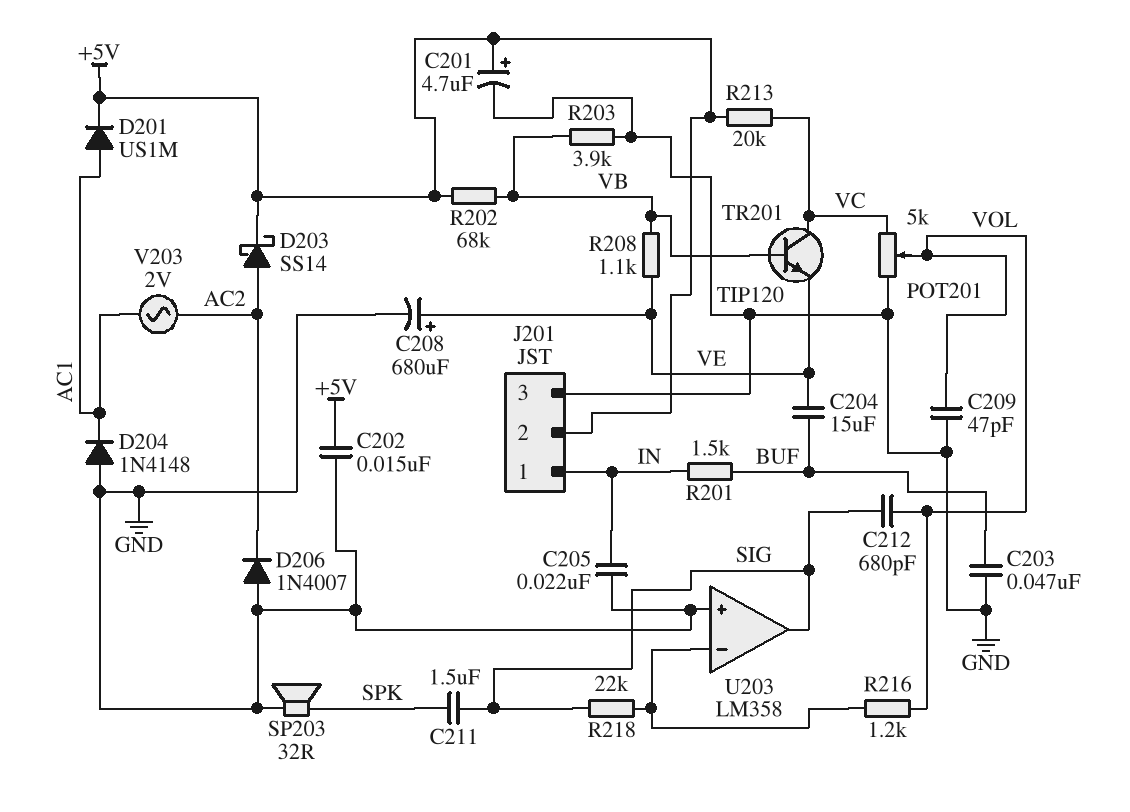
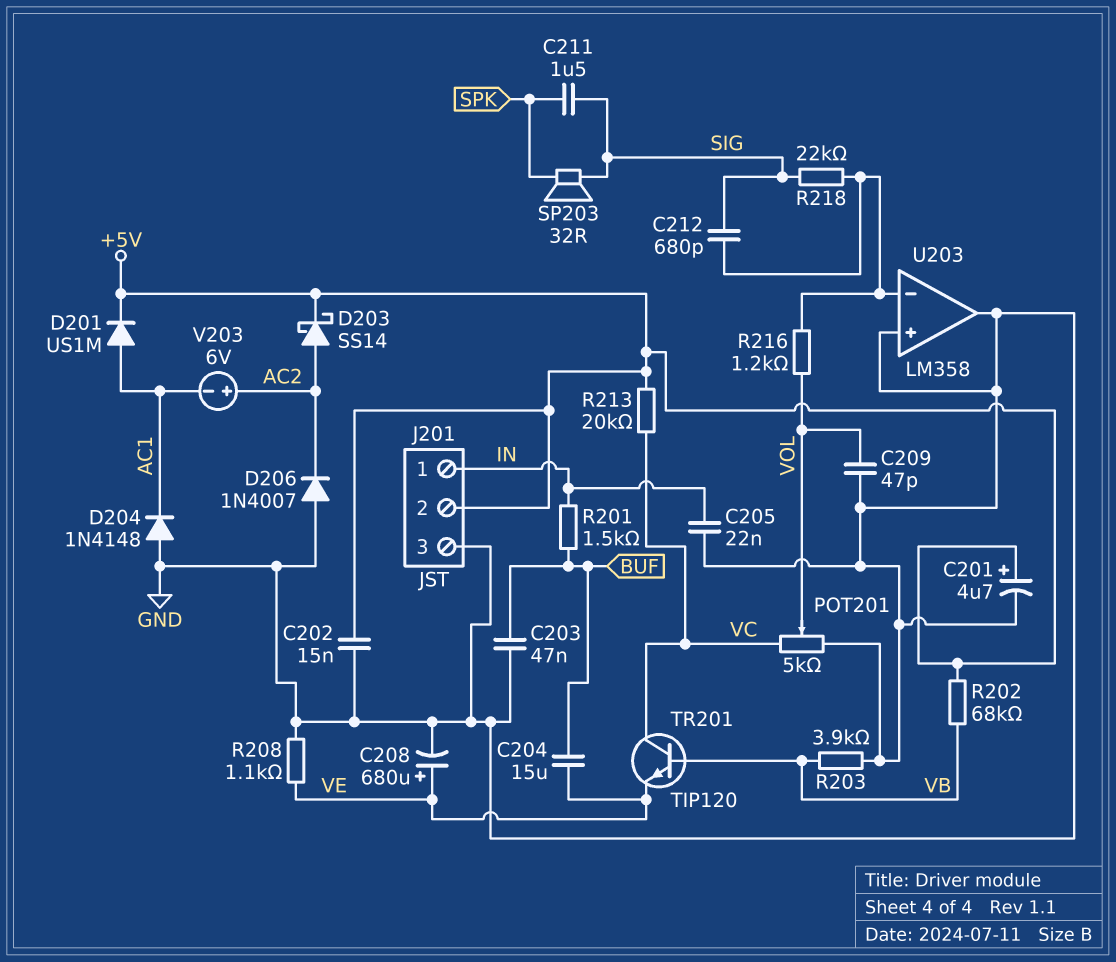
C212: 680pF (SIG, VOL) -> 680pF (SIG, U203/in-)
R208: 1.1k (VB, VE) -> 1.1k (GND, VE)
SP203: speaker 32R (GND, SPK) -> speaker 32R (SIG, SPK)
U203 pin out: SIG -> GND
V203: AC 2V (AC1, AC2) -> 6V (plus AC2, minus AC1)

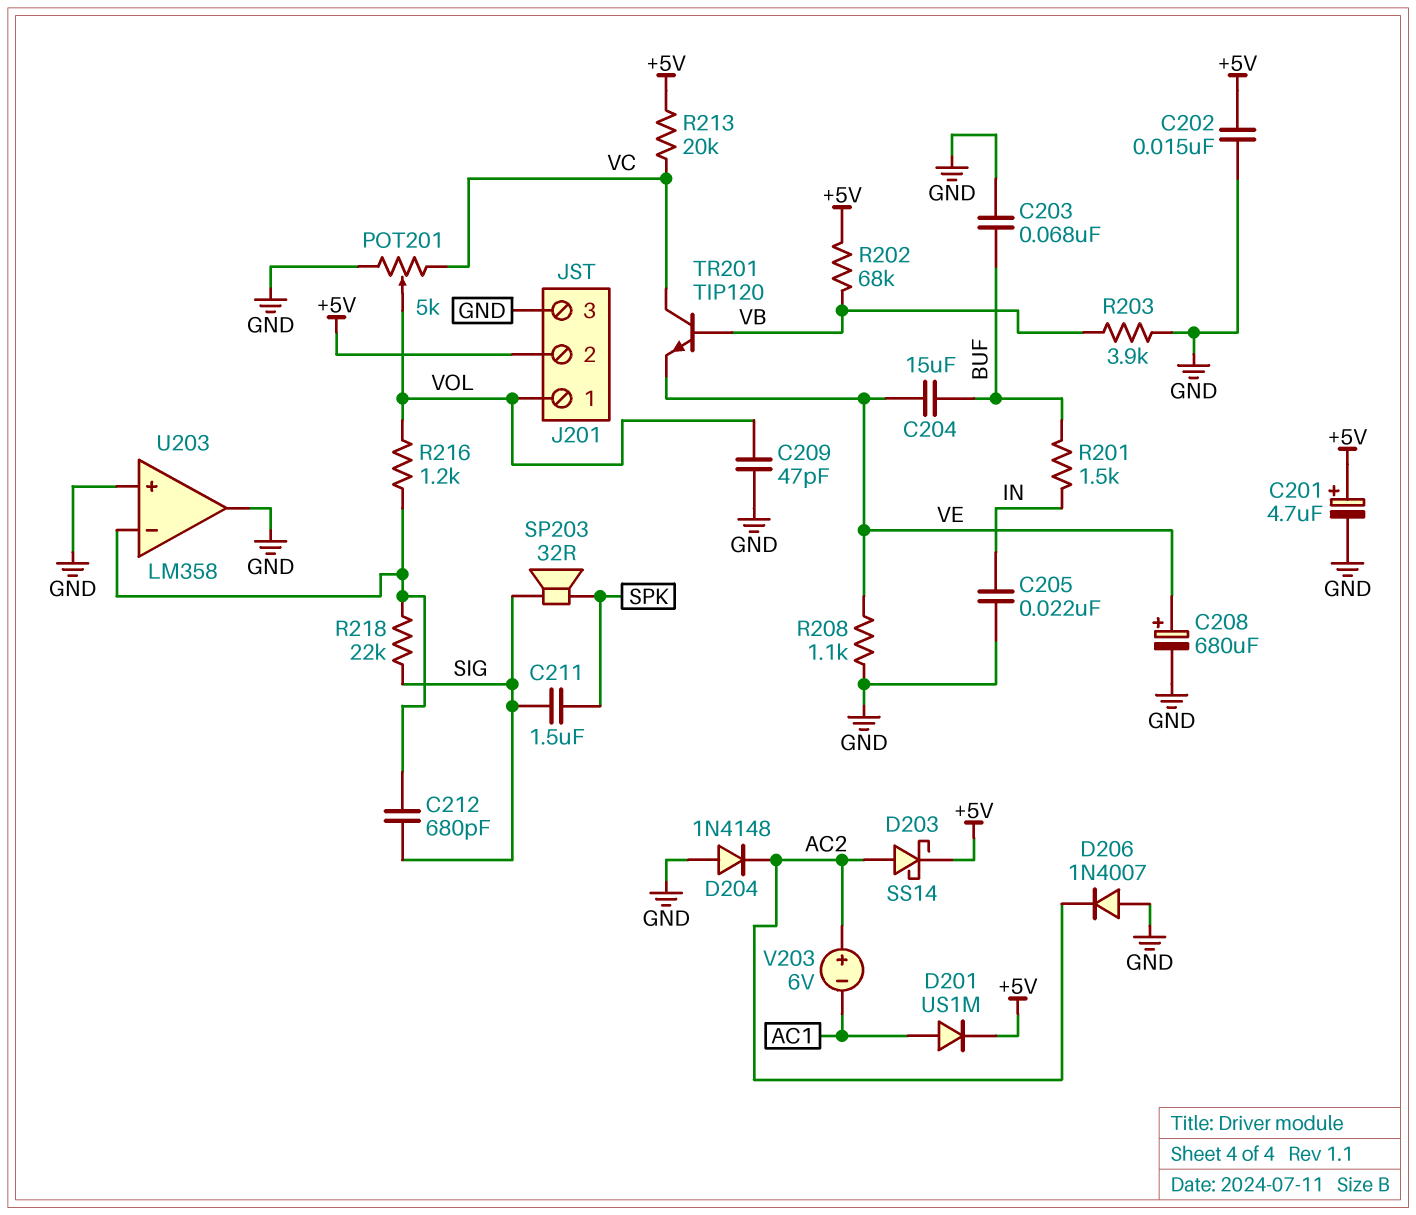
C203: 47nF (BUF, GND) -> 68nF (BUF, GND)
D204: diode 1N4148 (A GND, K AC1) -> diode 1N4148 (A GND, K AC2)
J201 pin 1: IN -> VOL

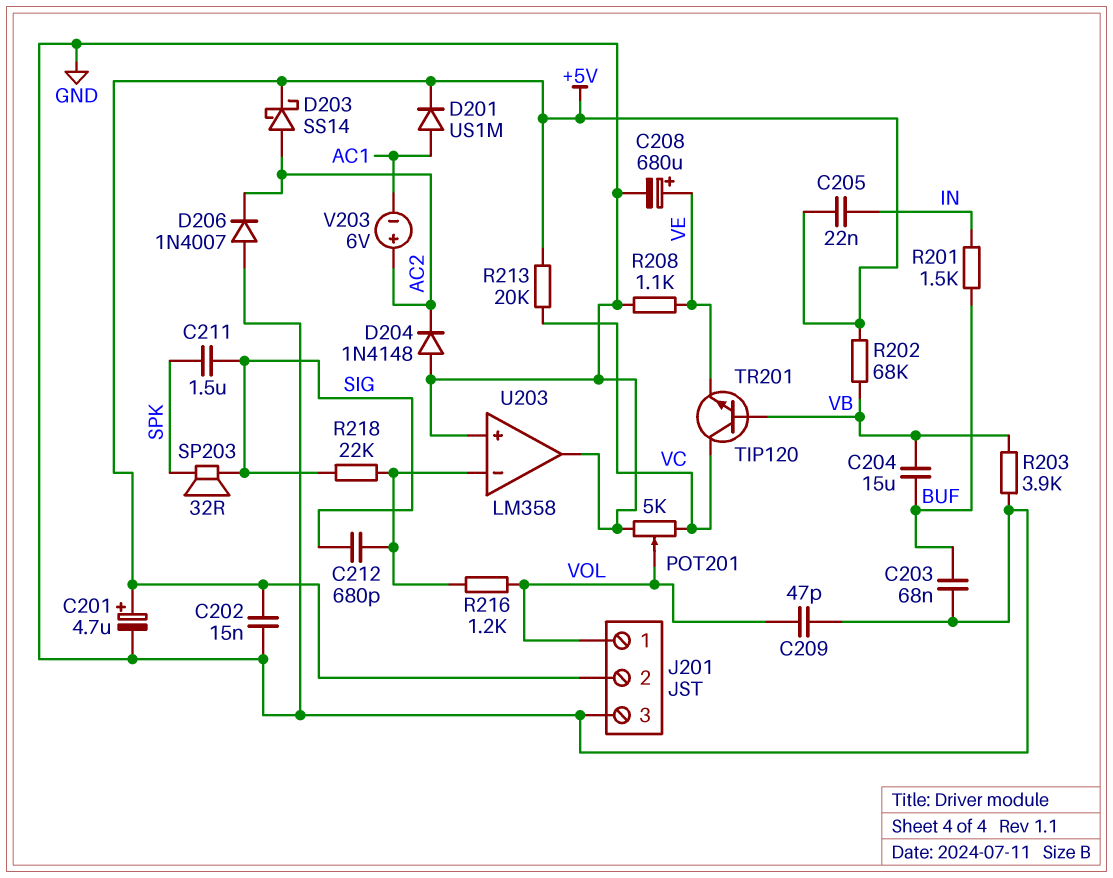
C204: 15uF (BUF, VE) -> 15uF (BUF, VB)
C205: 22nF (GND, IN) -> 22nF (+5V, IN)

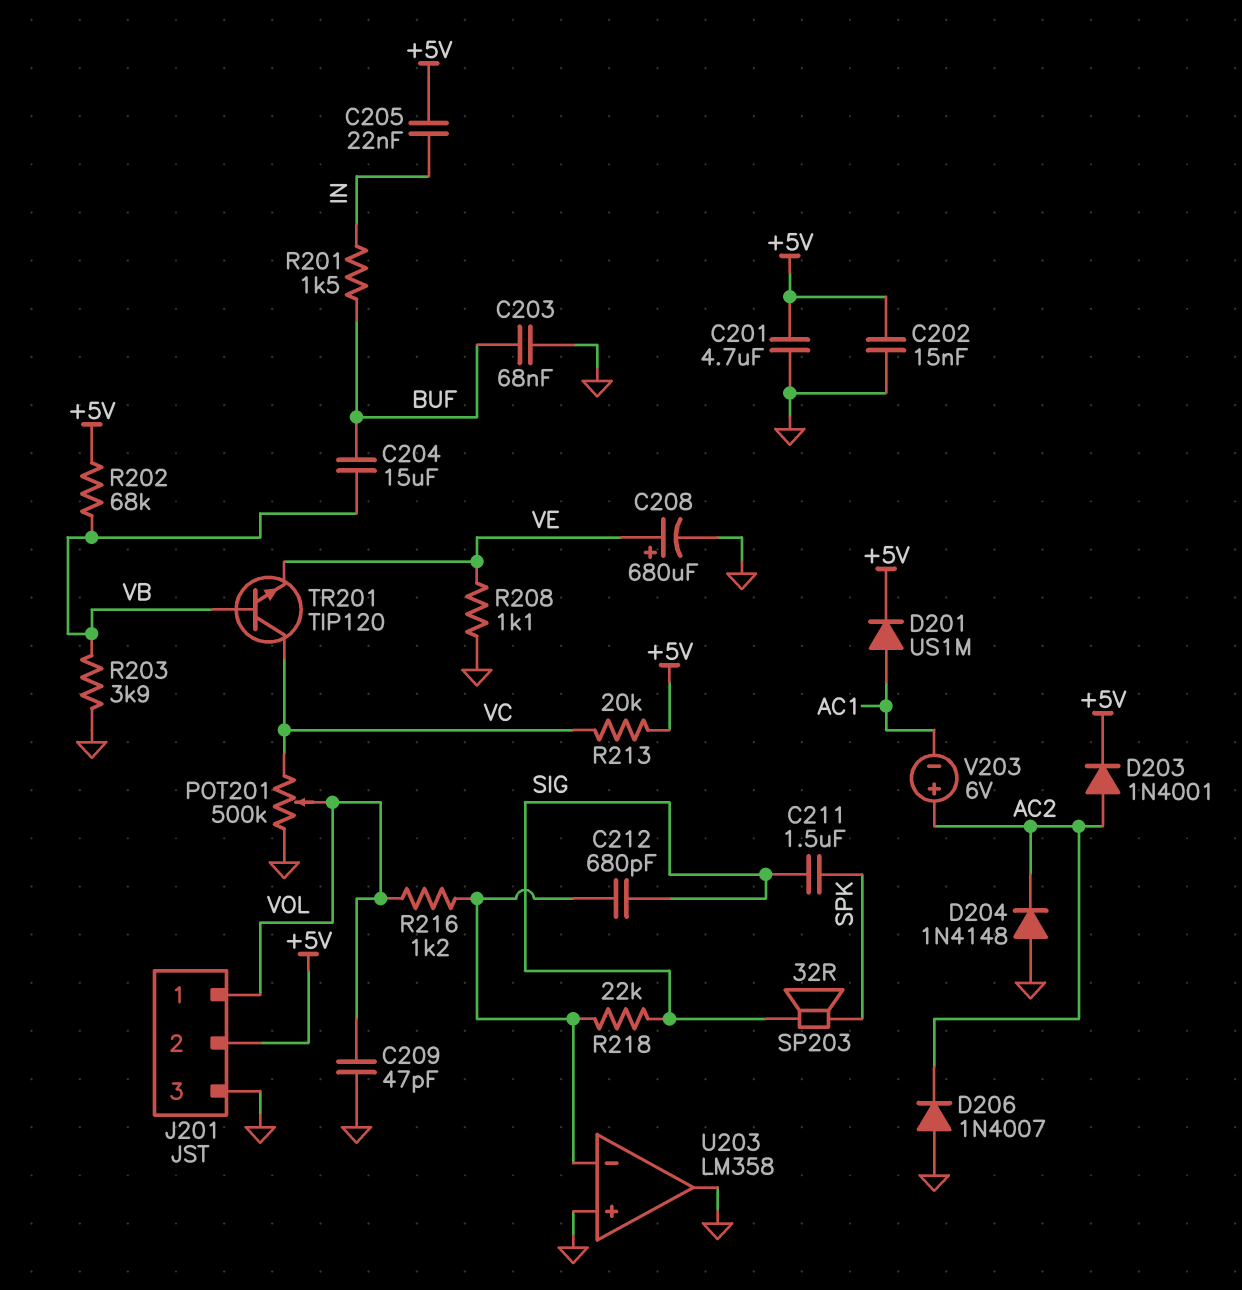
C201: 4.7uF (plus +5V, minus GND) -> 4.7uF (+5V, GND)
D203: schottky SS14 (A AC2, K +5V) -> diode 1N4001 (A AC2, K +5V)
POT201: 5k (GND, VC, wiper VOL) -> 500k (GND, VC, wiper VOL)

